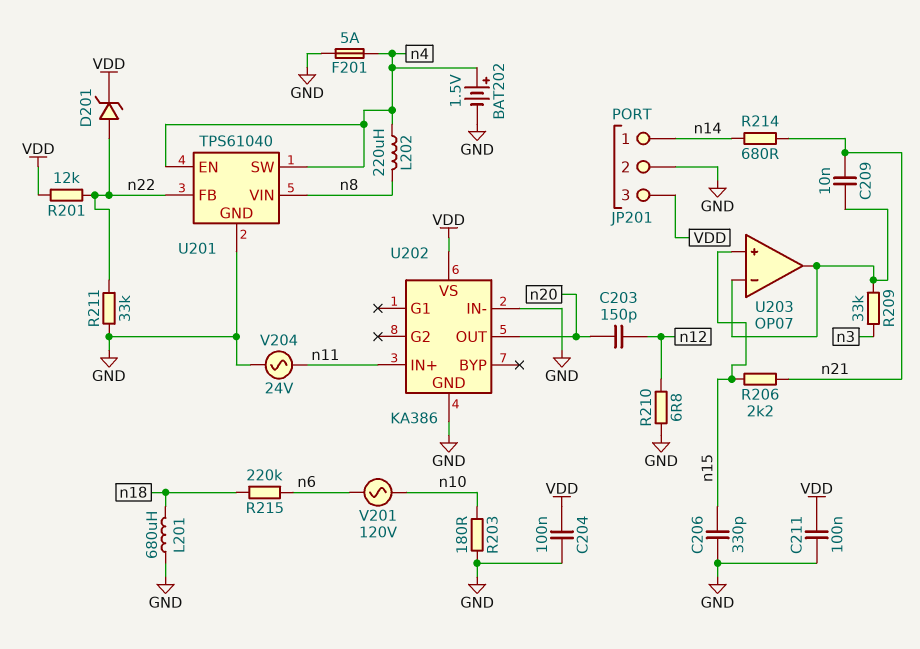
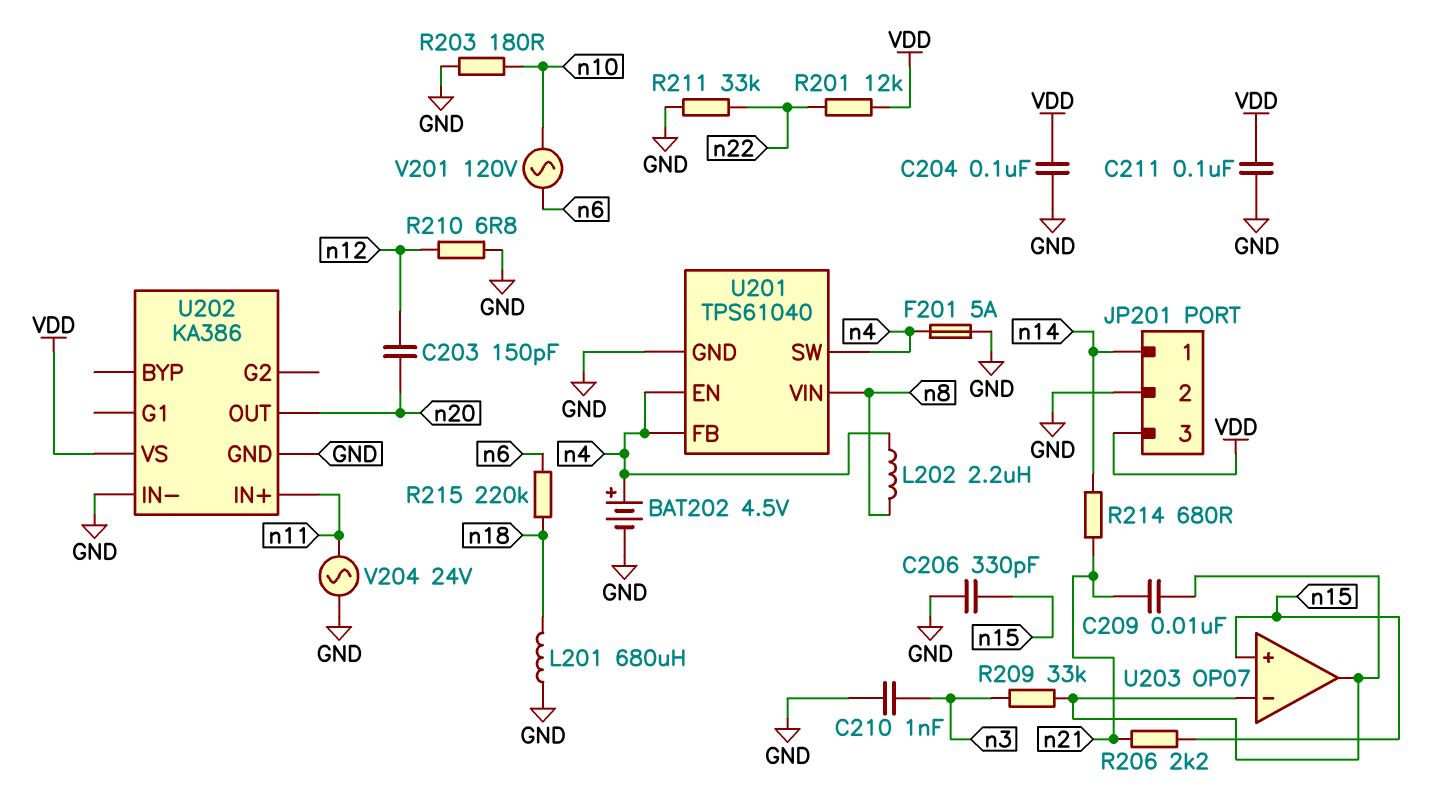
BAT202: 1.5V (plus n4, minus GND) -> 4.5V (plus n4, minus GND)
C210: none -> 1nF (GND, n3)
D201: zener (A n22, K VDD) -> none
L202: 220uH (n4, n8) -> 2.2uH (n4, n8)
U201 pin FB: n22 -> n4

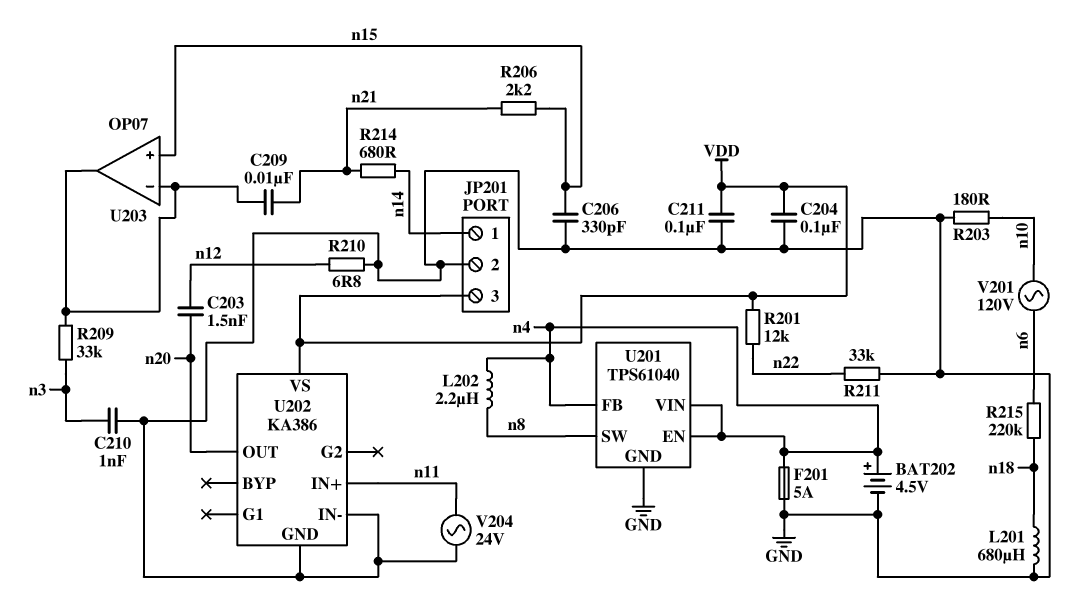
C203: 150pF (n12, n20) -> 1.5nF (n12, n20)
U201 pin SW: n4 -> n8
U201 pin VIN: n8 -> n4

